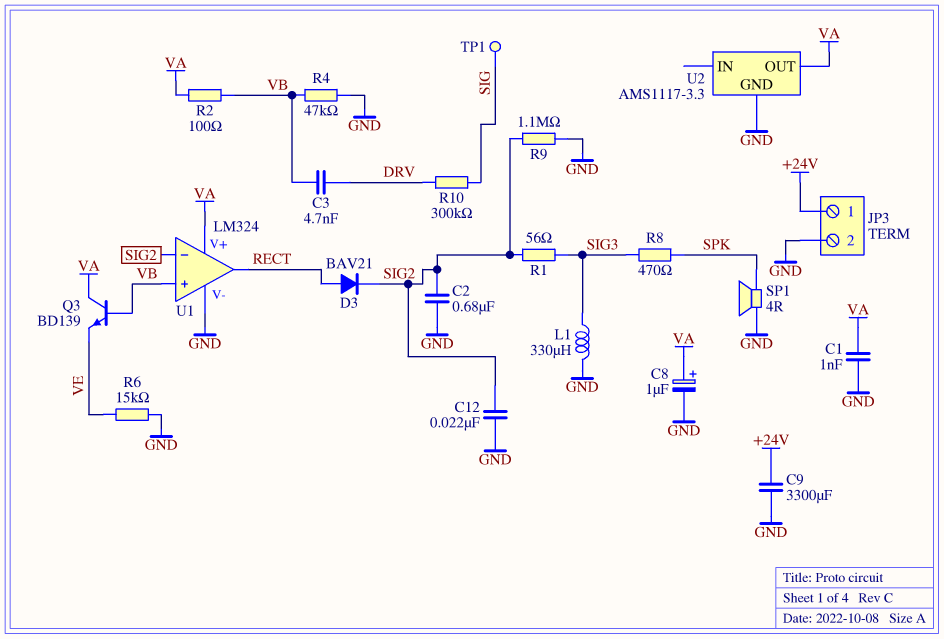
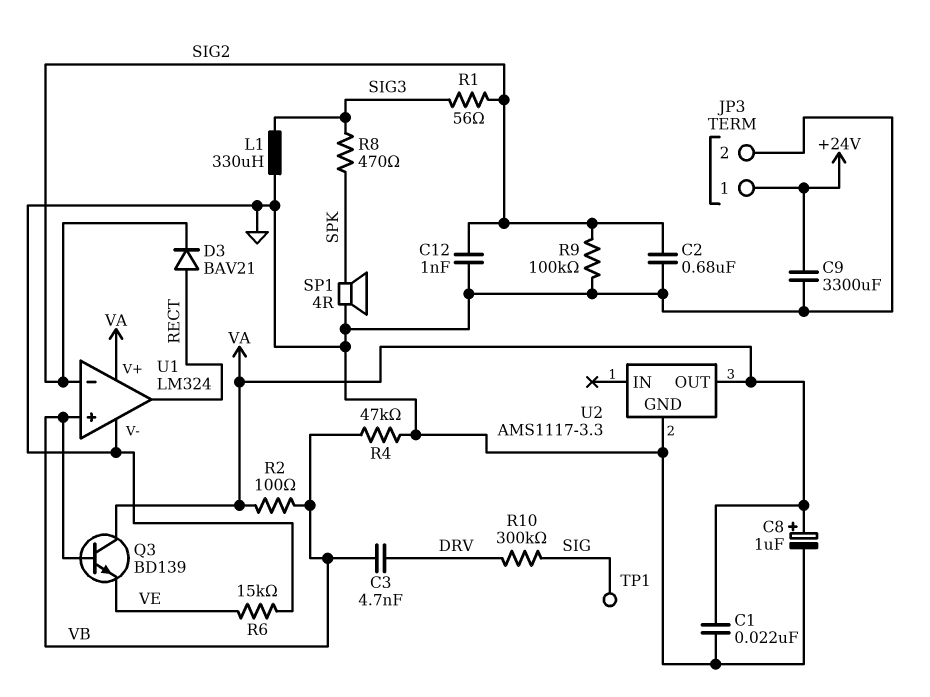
C1: 1nF (GND, VA) -> 22nF (GND, VA)
C12: 22nF (GND, SIG2) -> 1nF (GND, SIG2)
R9: 1.1M (GND, SIG2) -> 100k (GND, SIG2)

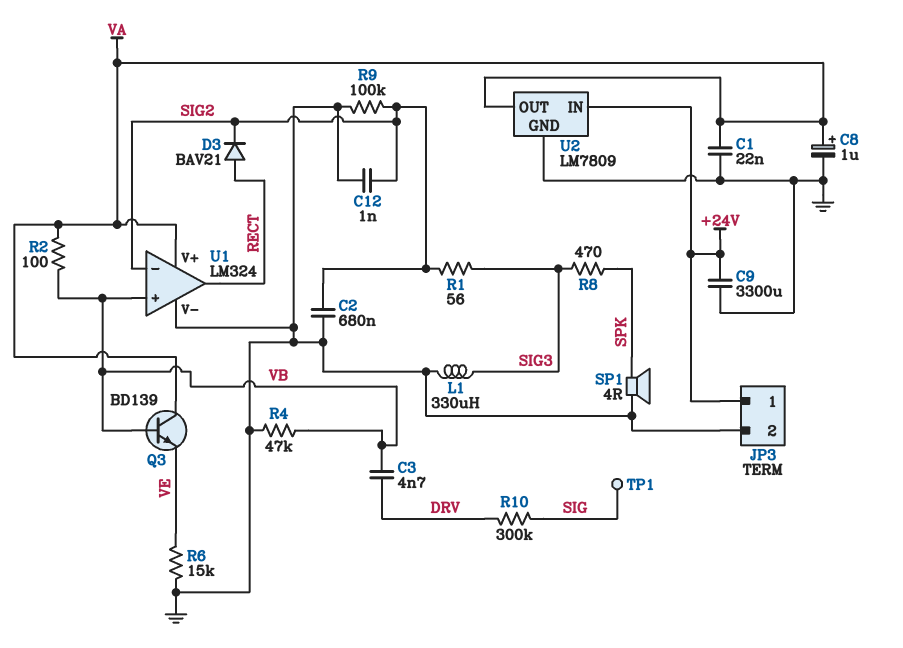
U2: AMS1117-3.3 -> LM7809
U2 pin IN: none -> +24V

